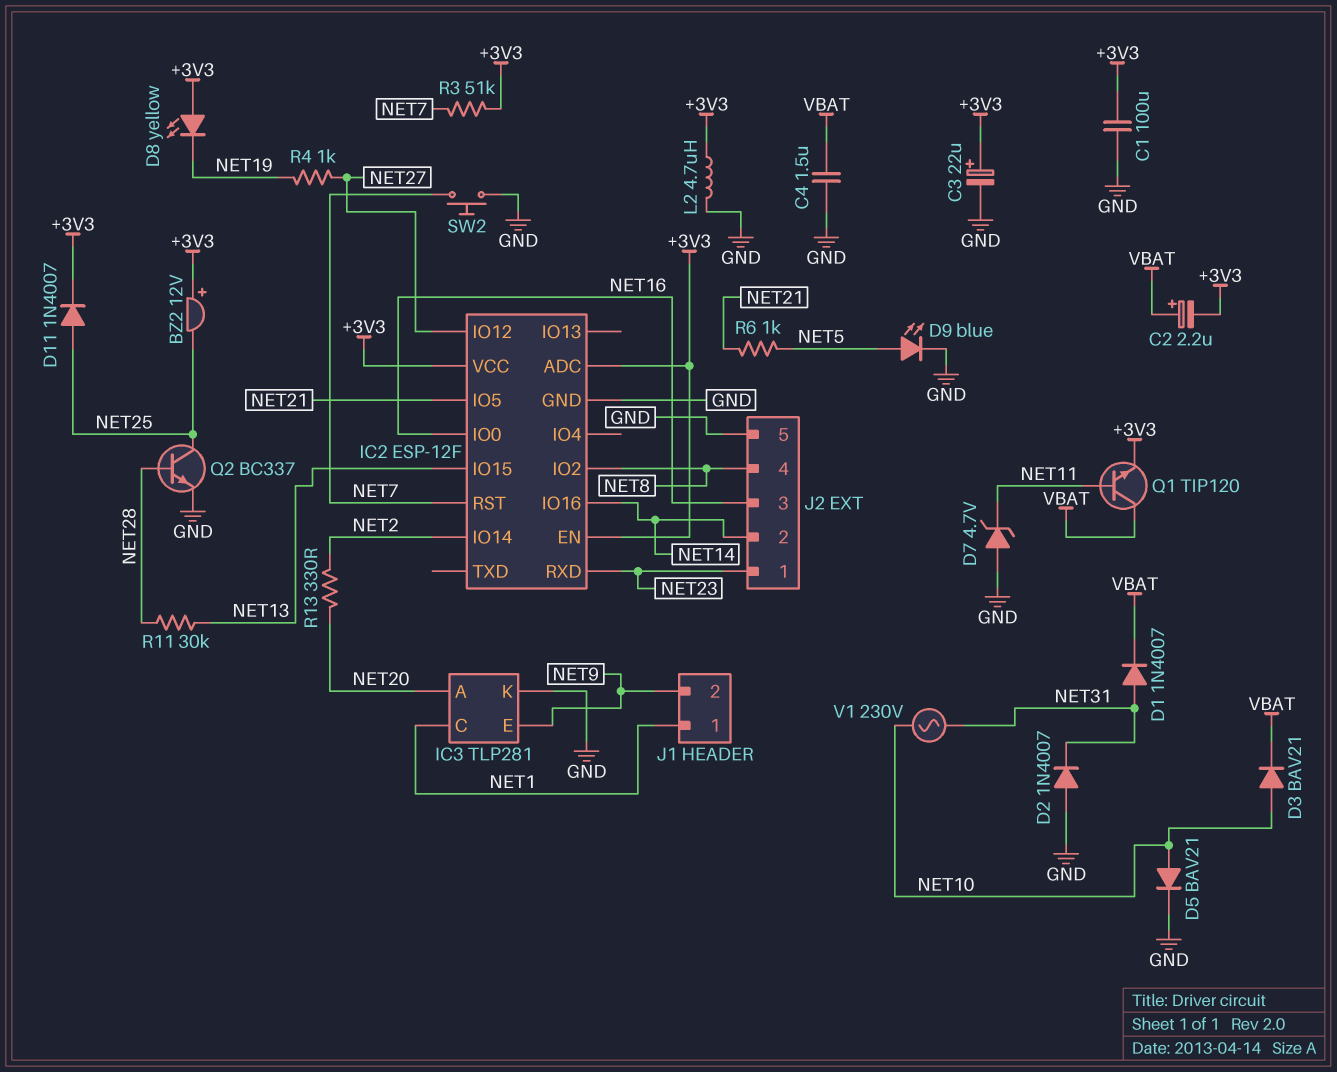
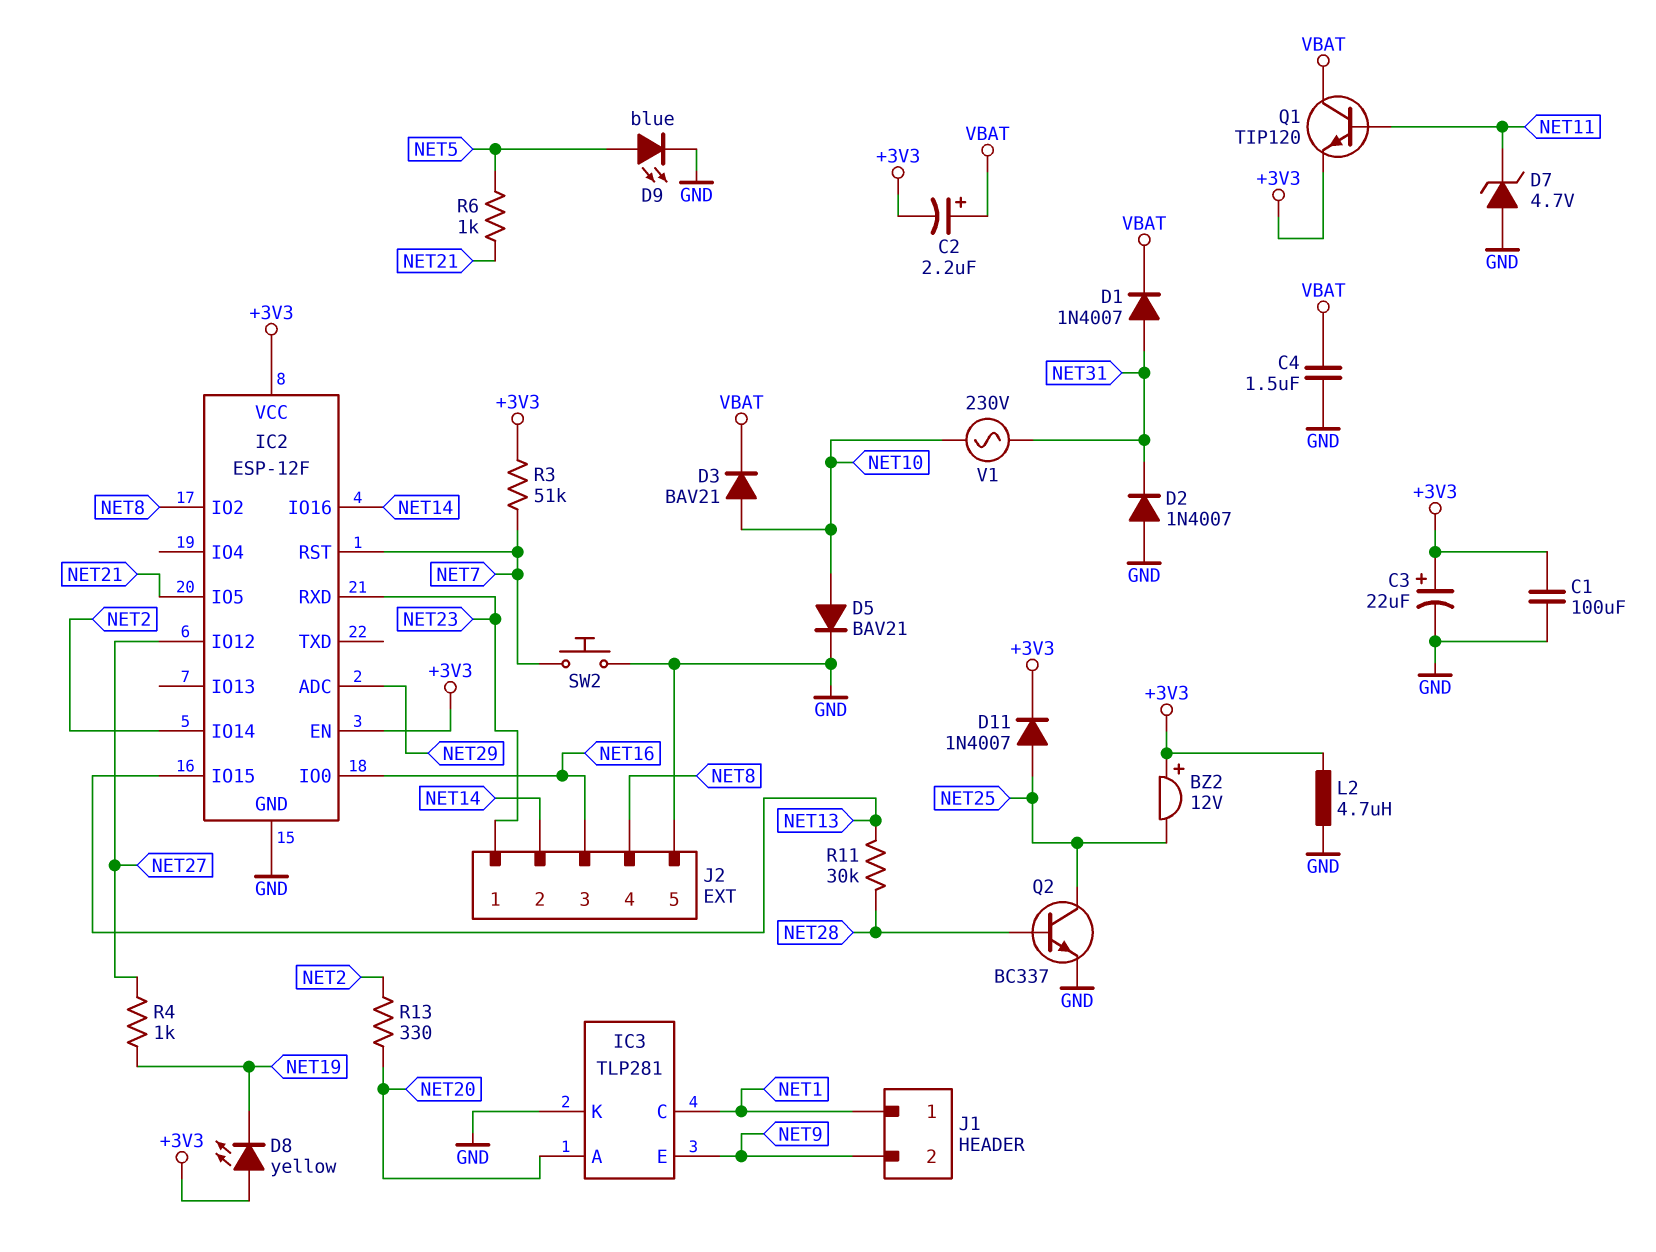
IC2 pin ADC: +3V3 -> NET29

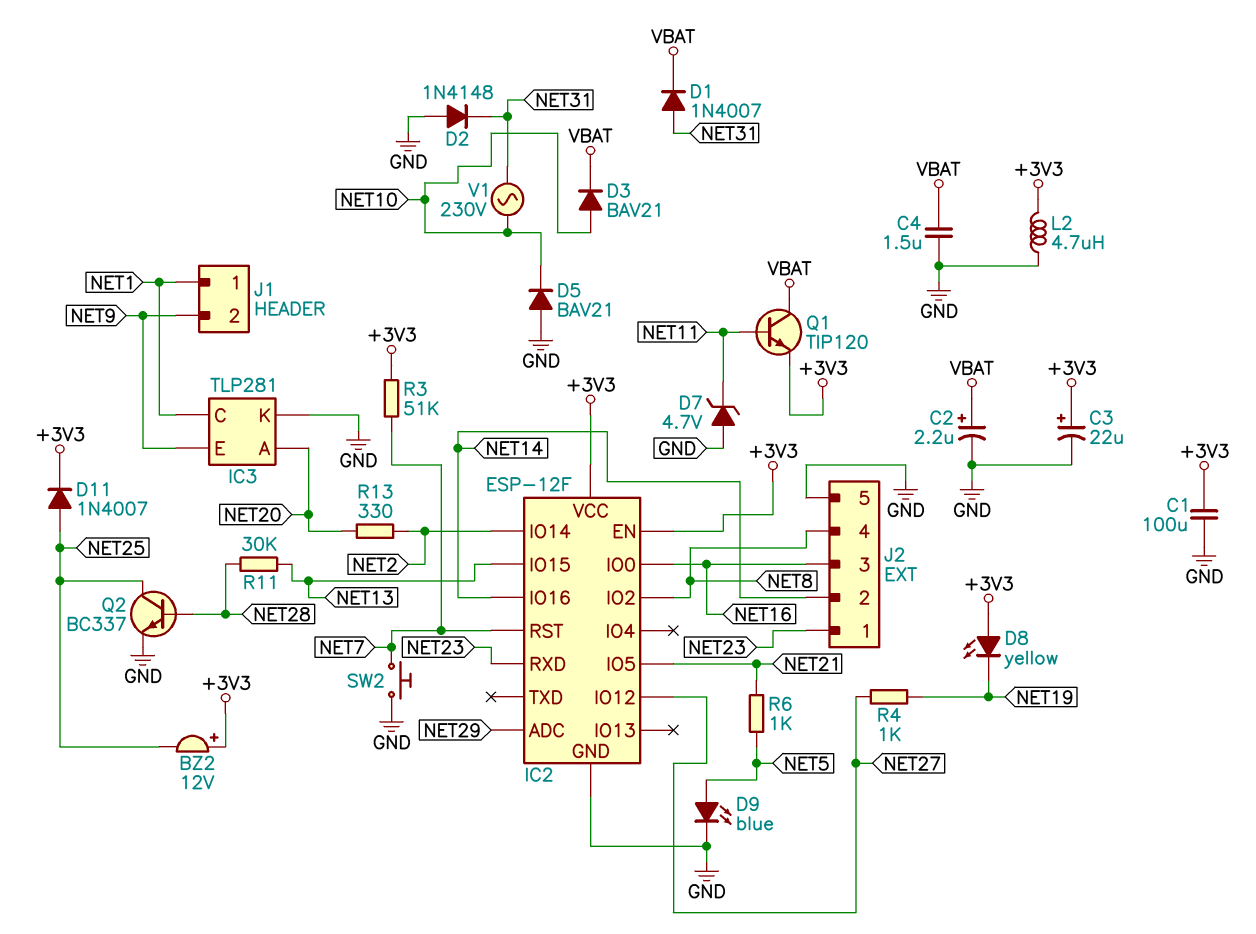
C2: 2.2uF (plus VBAT, minus +3V3) -> 2.2uF (plus VBAT, minus GND)
D2: diode 1N4007 (A GND, K NET31) -> diode 1N4148 (A GND, K NET31)
D5: diode BAV21 (A NET10, K GND) -> diode BAV21 (A GND, K NET10)

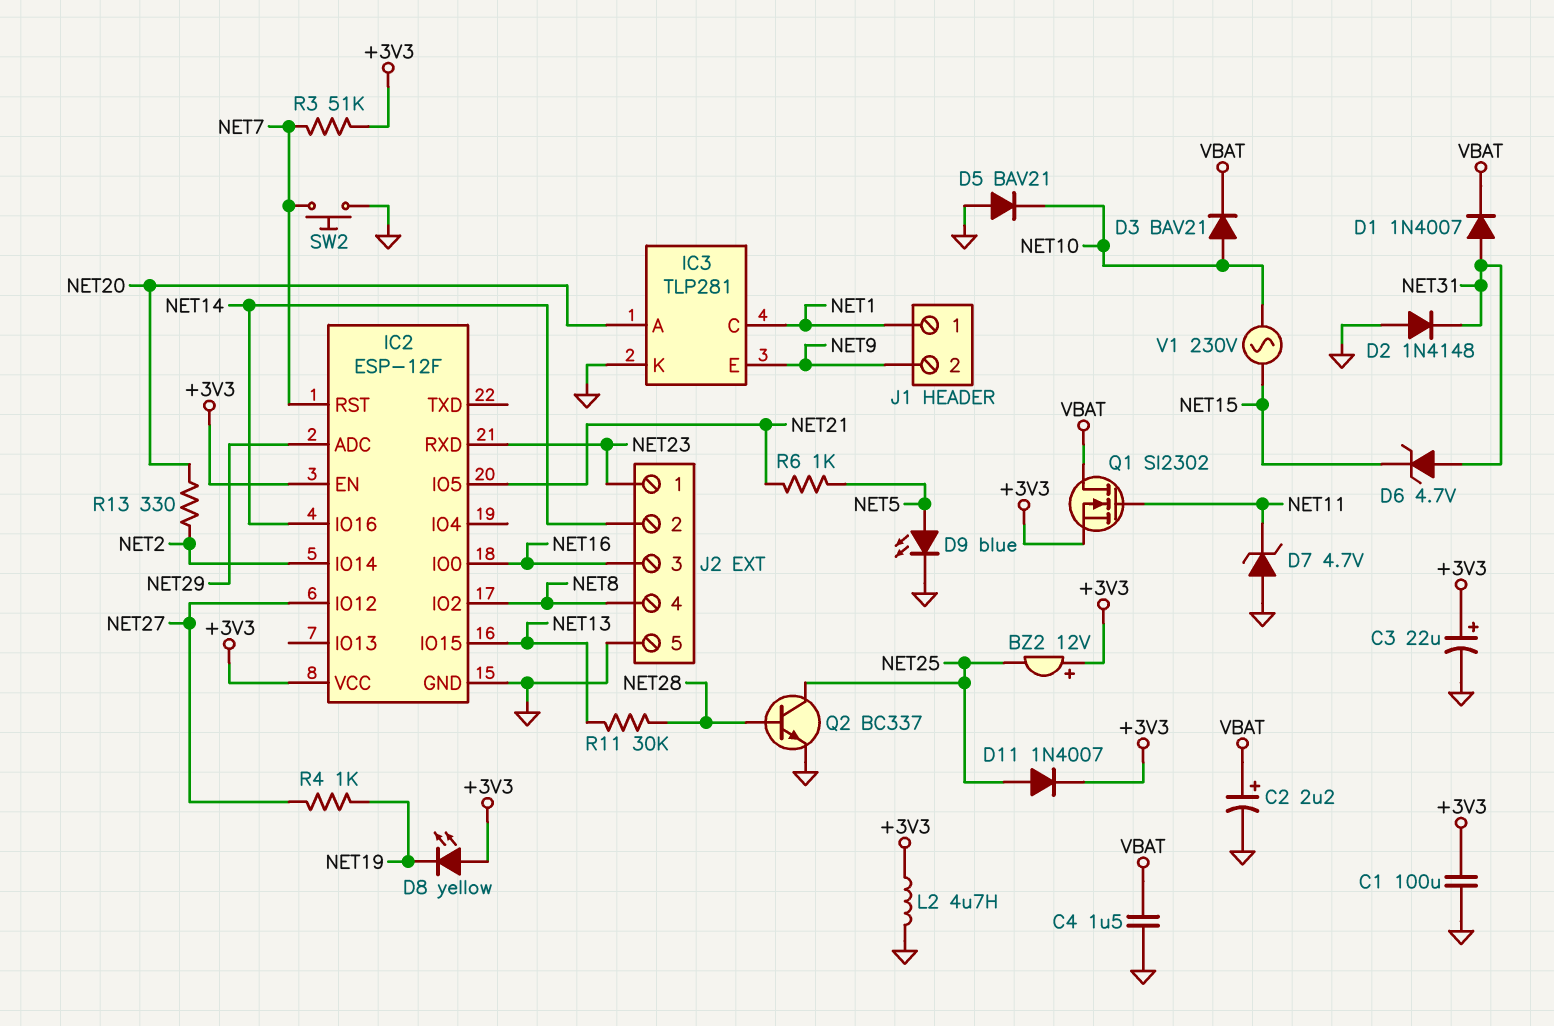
D6: none -> zener 4.7V (A NET31, K NET15)
Q1: NPN TIP120 (B NET11, C VBAT, E +3V3) -> NMOS SI2302 (G NET11, D VBAT, S +3V3)
V1: AC 230V (NET10, NET31) -> AC 230V (NET10, NET15)

